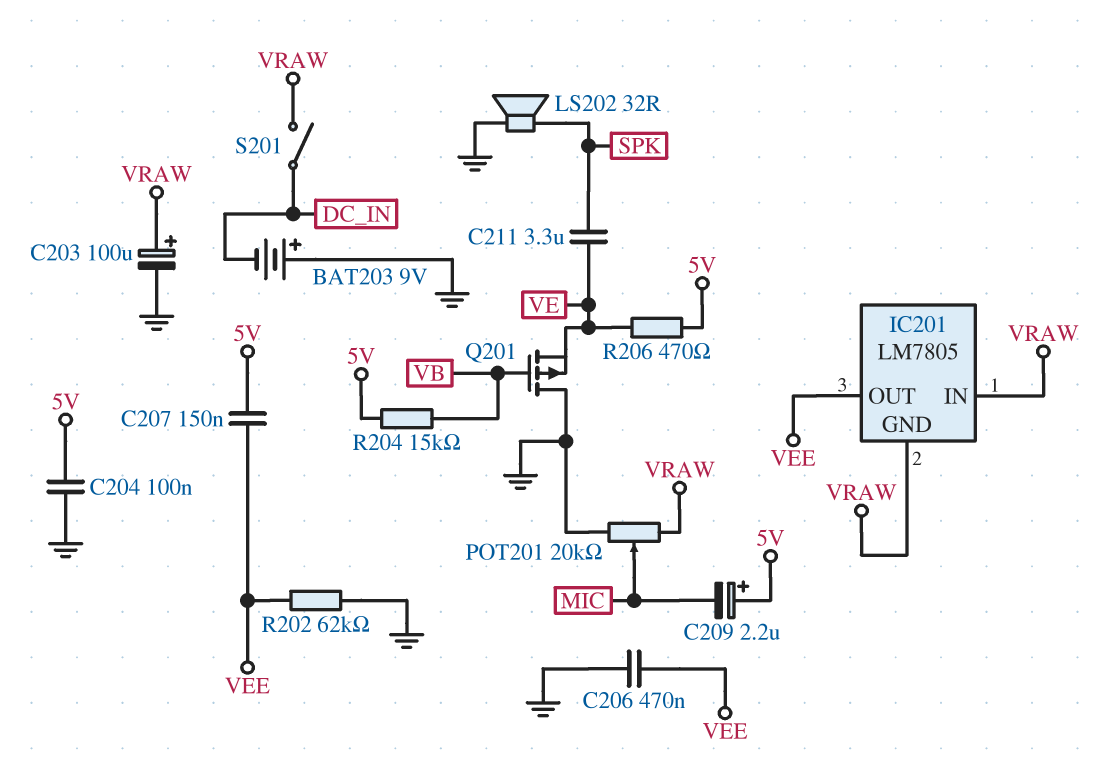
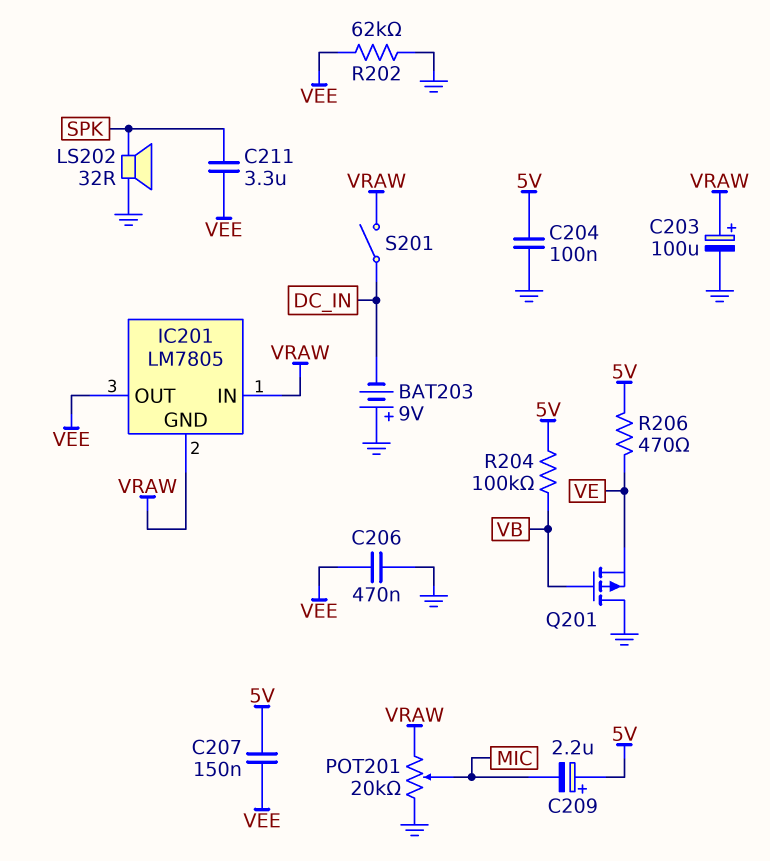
C211: 3.3uF (SPK, VE) -> 3.3uF (SPK, VEE)
R204: 15k (5V, VB) -> 100k (5V, VB)

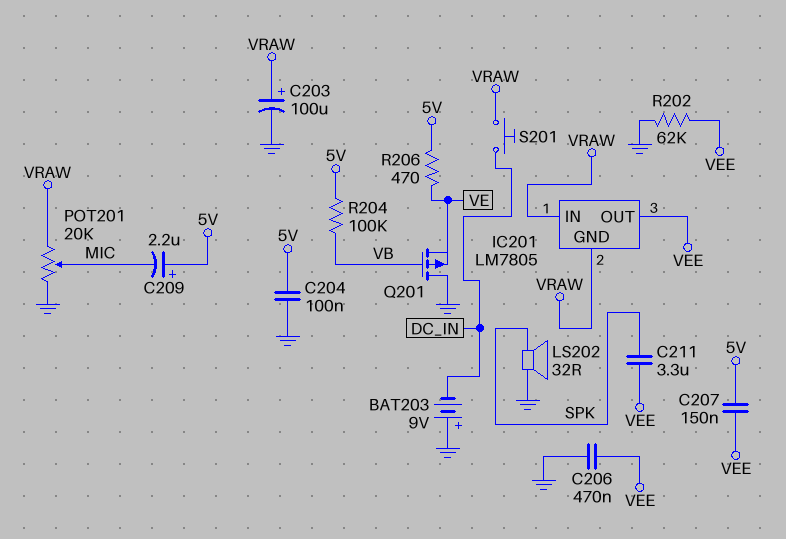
S201: switch (DC_IN, VRAW) -> button (DC_IN, VRAW)

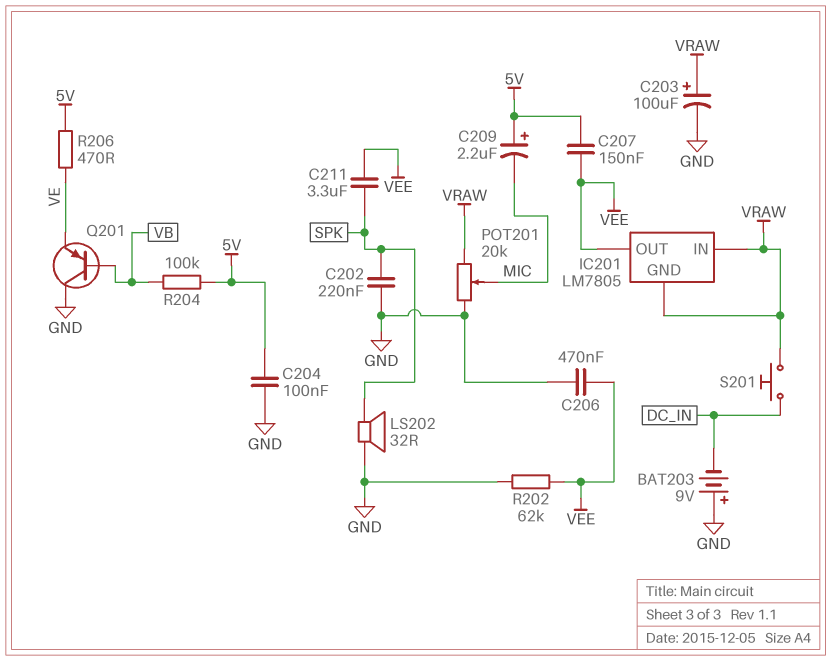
C202: none -> 220nF (GND, SPK)
Q201: PMOS (G VB, D GND, S VE) -> PNP (B VB, C GND, E VE)

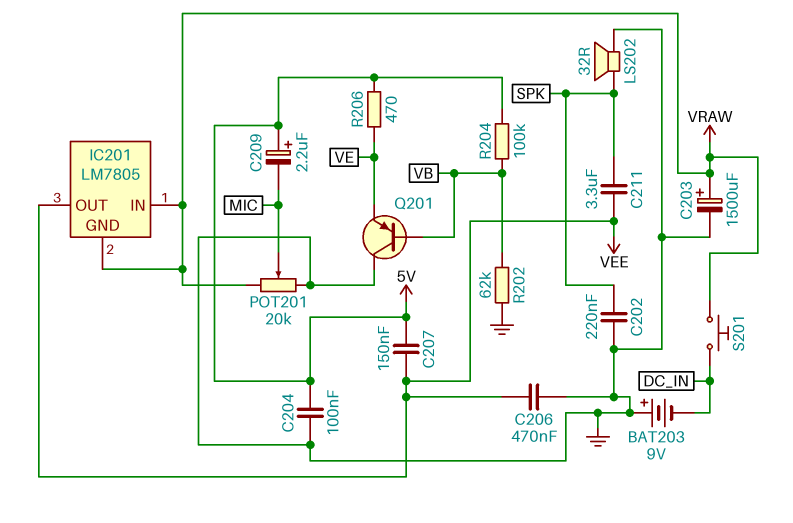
C203: 100uF (plus VRAW, minus GND) -> 1500uF (plus VRAW, minus GND)
R202: 62k (GND, VEE) -> 62k (GND, VB)

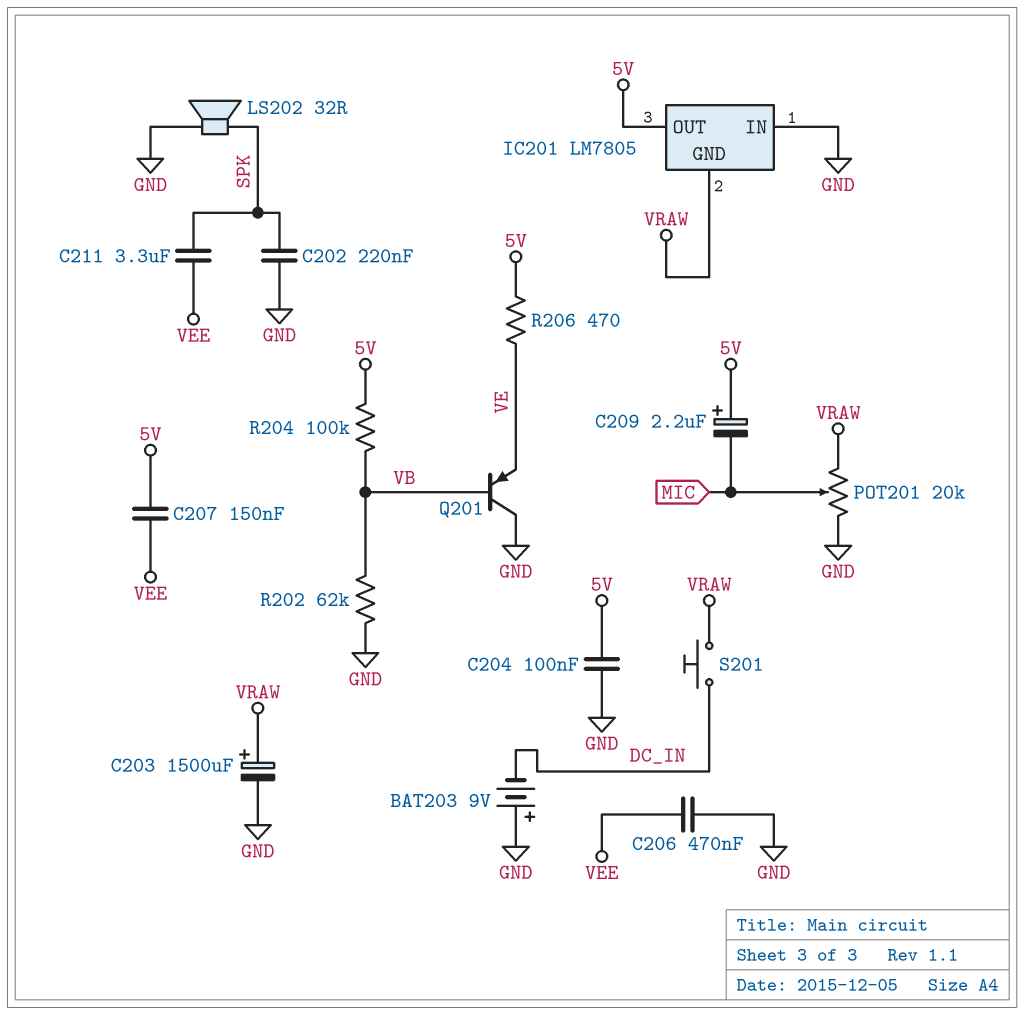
IC201 pin IN: VRAW -> GND
IC201 pin OUT: VEE -> 5V

